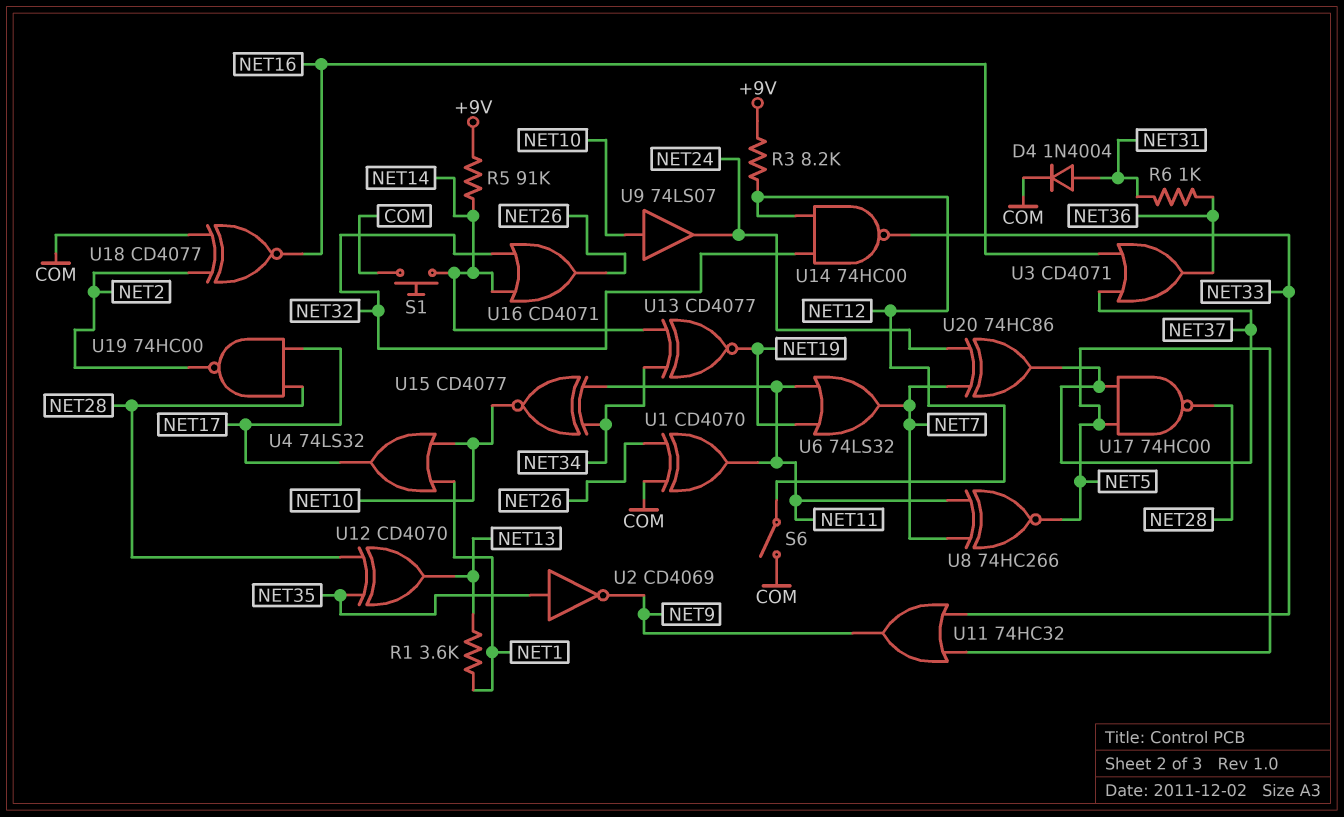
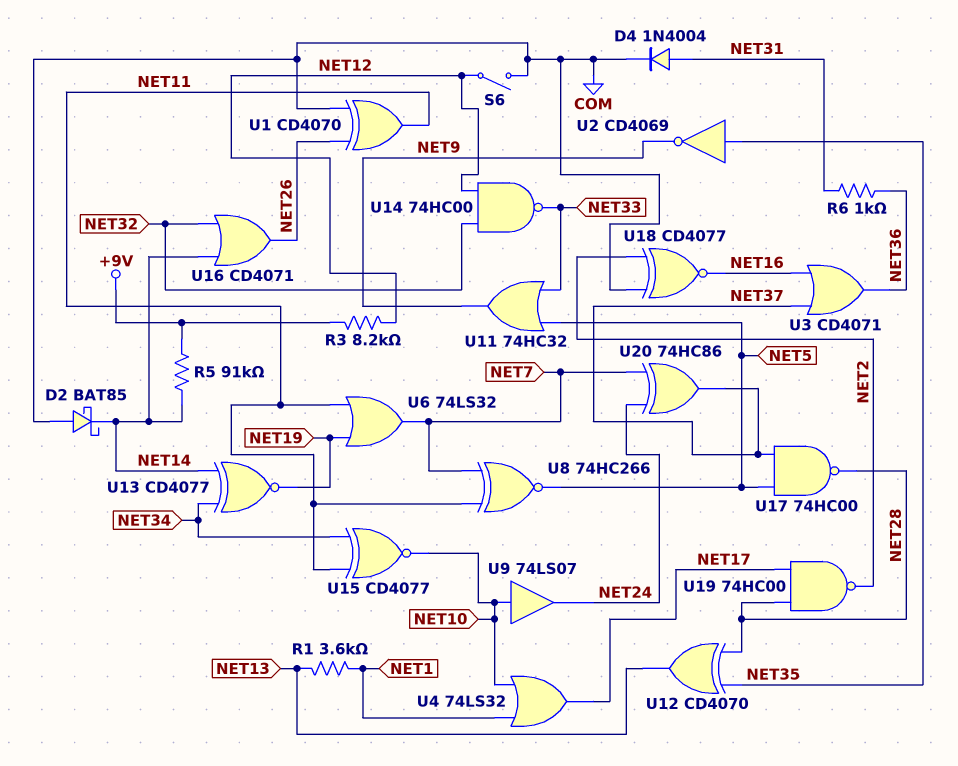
D2: none -> schottky BAT85 (A COM, K NET14)
S1: button (COM, NET14) -> none

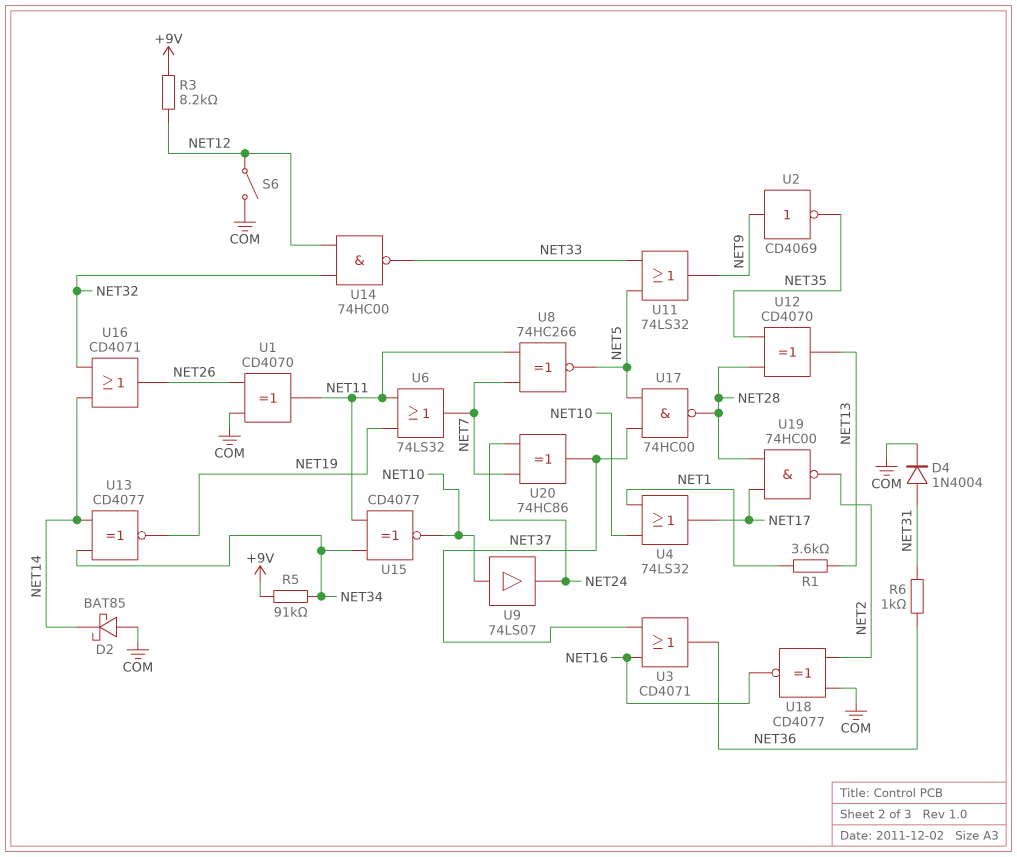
R5: 91k (+9V, NET14) -> 91k (+9V, NET34)
U2: NOT CD4069 (in NET35, out NET9) -> NOT CD4069 (in NET9, out NET35)
U11: OR 74HC32 (in NET5, in NET33, out NET9) -> OR 74LS32 (in NET5, in NET33, out NET9)

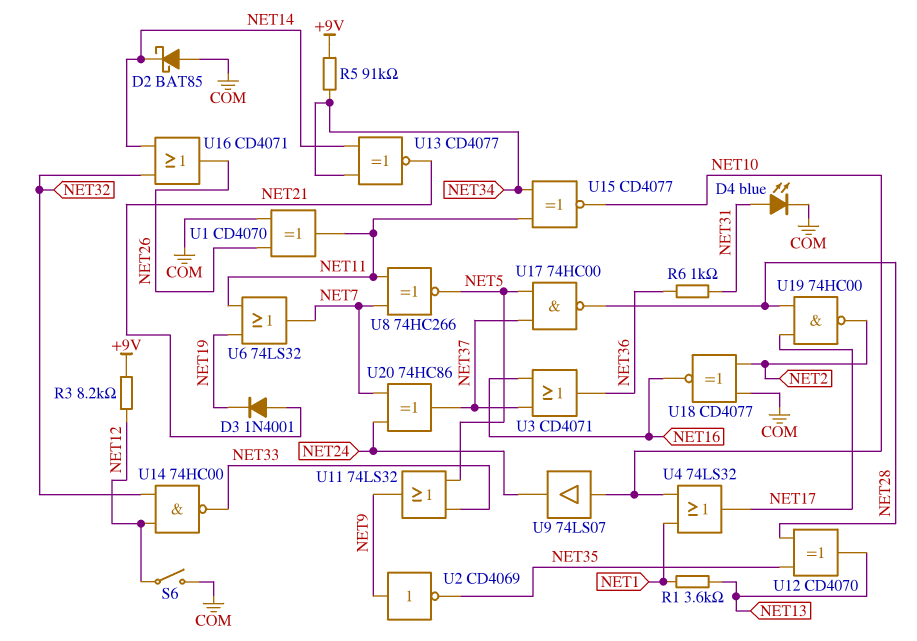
D3: none -> diode 1N4001 (A NET21, K NET19)
D4: diode 1N4004 (A NET31, K COM) -> LED blue (A NET31, K COM)
U13: XNOR CD4077 (in NET14, in NET34, out NET19) -> XNOR CD4077 (in NET14, in NET34, out NET21)

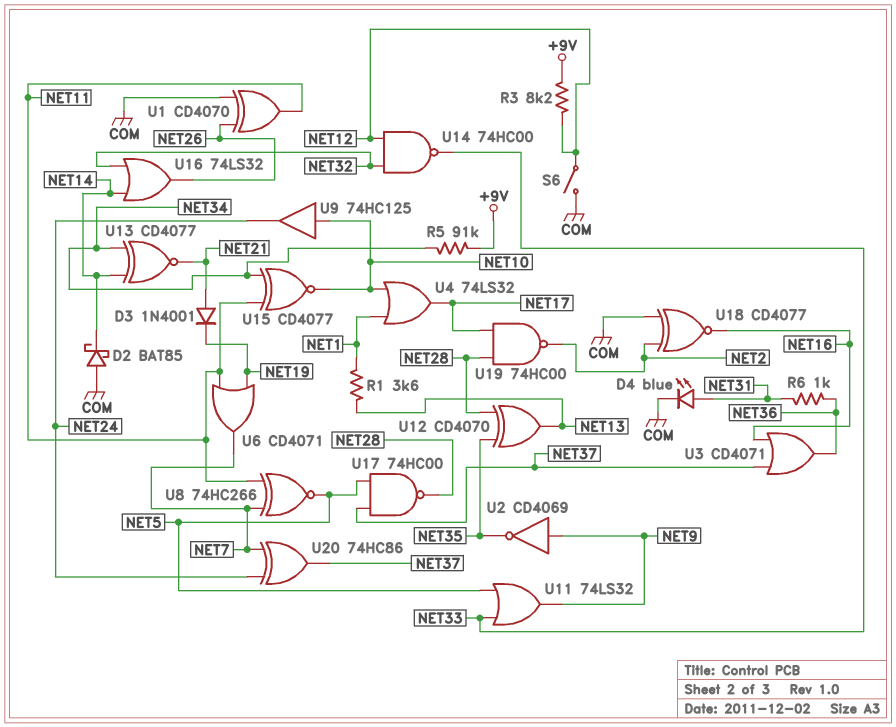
U6: OR 74LS32 (in NET11, in NET19, out NET7) -> OR CD4071 (in NET11, in NET19, out NET7)
U9: buffer 74LS07 (in NET10, out NET24) -> buffer 74HC125 (in NET10, out NET24)
U16: OR CD4071 (in NET14, in NET32, out NET26) -> OR 74LS32 (in NET14, in NET32, out NET26)

